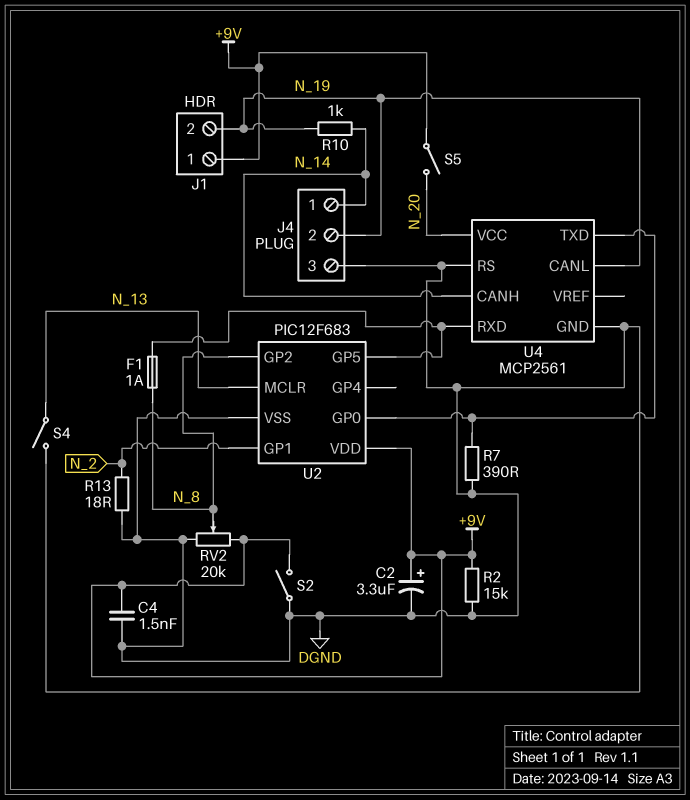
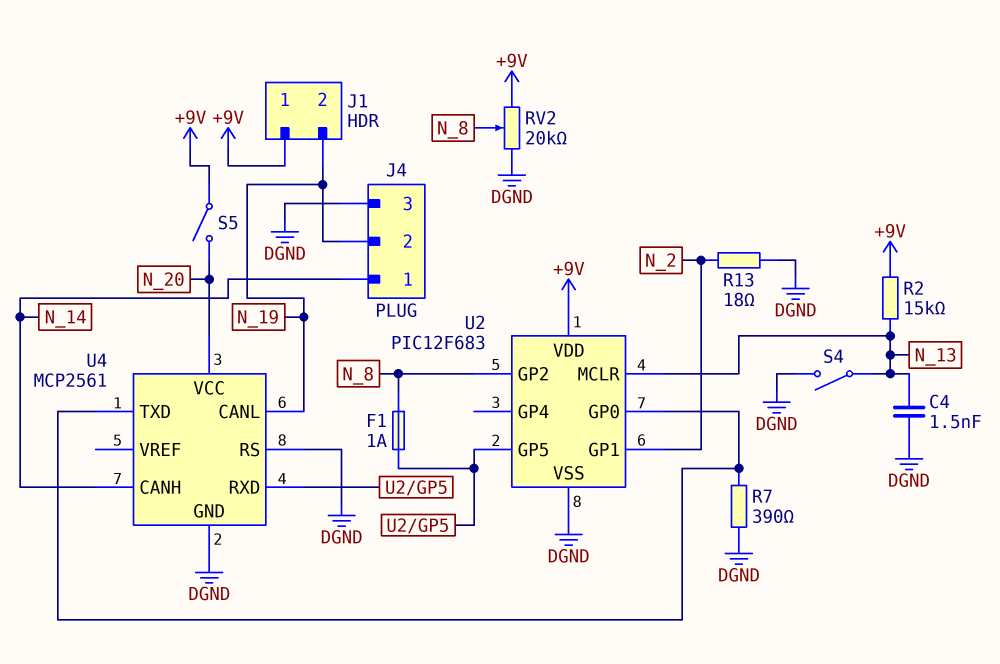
C2: 3.3uF (plus +9V, minus DGND) -> none
C4: 1.5nF (+9V, DGND) -> 1.5nF (DGND, N_13)
R2: 15k (+9V, DGND) -> 15k (+9V, N_13)
R10: 1k (N_14, N_19) -> none
S2: switch (+9V, DGND) -> none

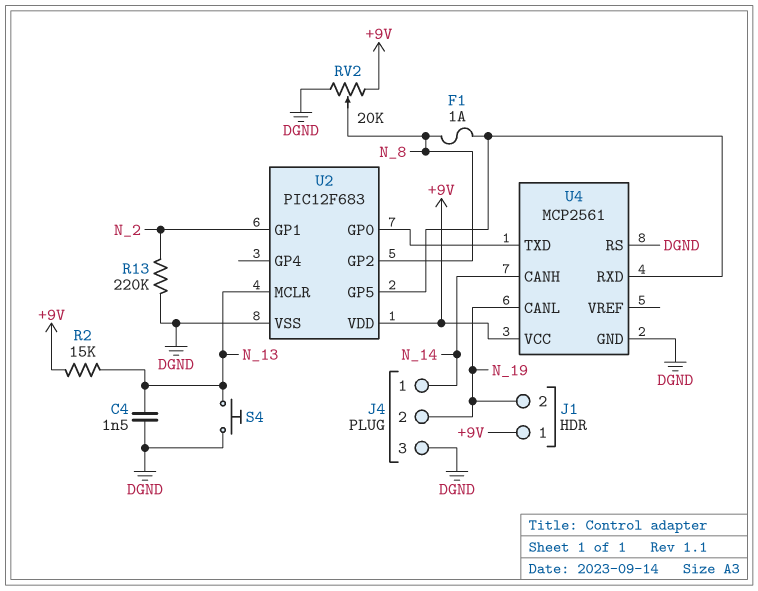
R7: 390 (DGND, U2/GP0) -> none
R13: 18 (DGND, N_2) -> 220k (DGND, N_2)
S4: switch (DGND, N_13) -> button (DGND, N_13)
S5: switch (+9V, N_20) -> none
U4 pin VCC: N_20 -> +9V

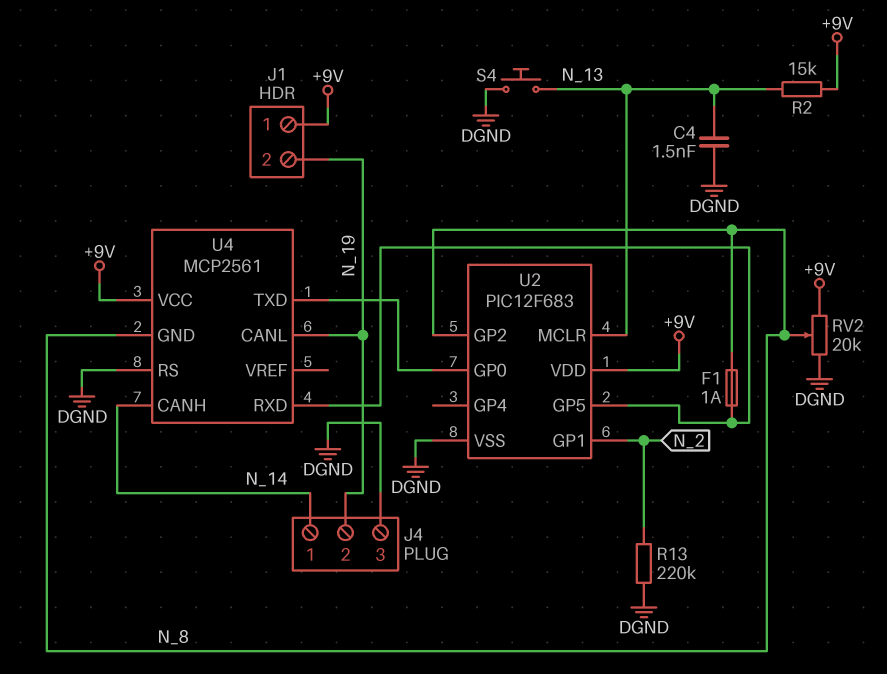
U4 pin GND: DGND -> N_8

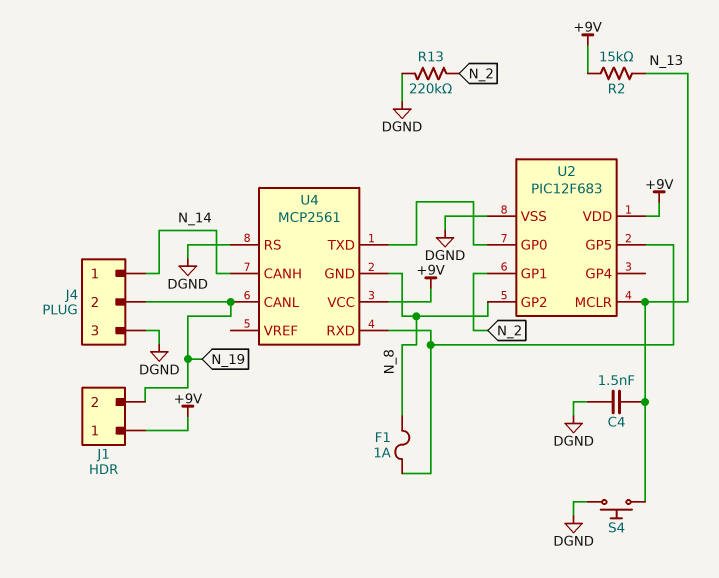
RV2: 20k (+9V, DGND, wiper N_8) -> none

